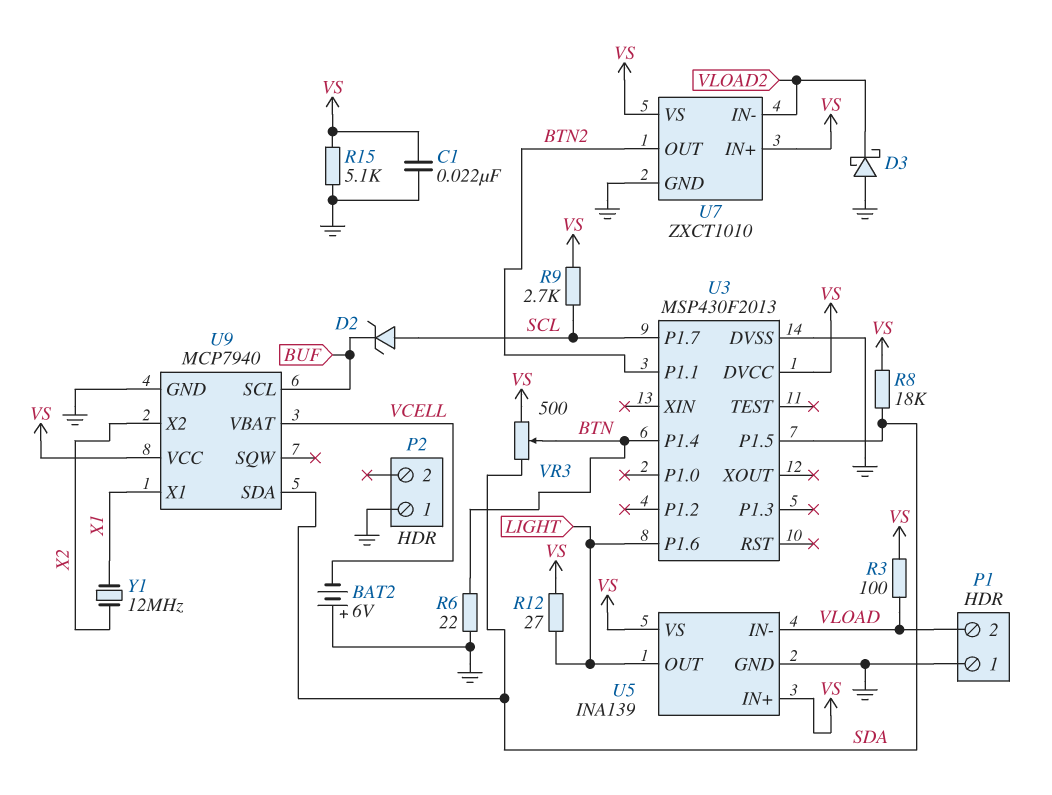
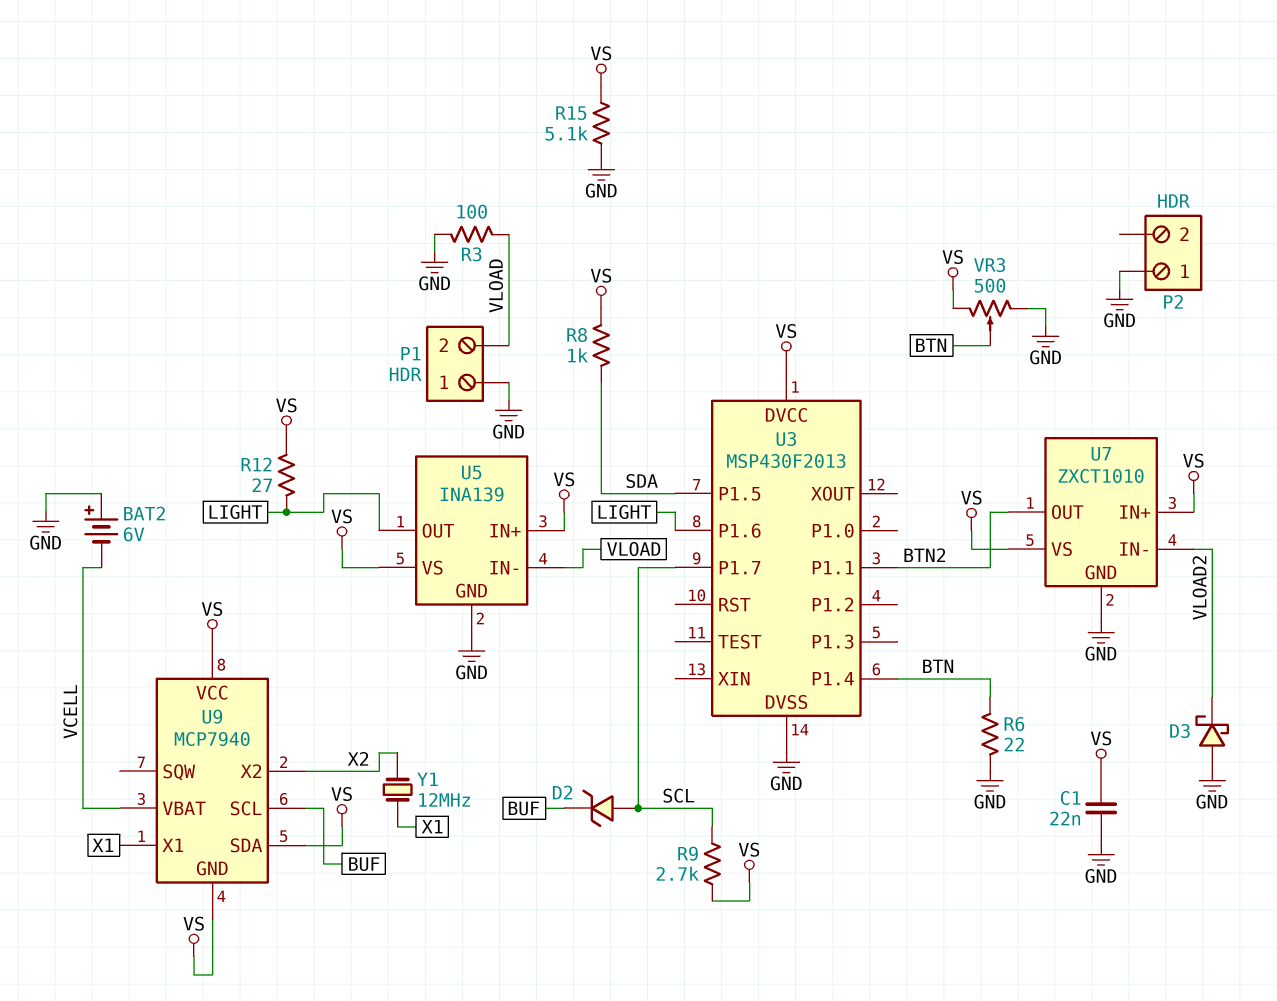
R3: 100 (VLOAD, VS) -> 100 (GND, VLOAD)
R8: 18k (SDA, VS) -> 1k (SDA, VS)
U9 pin GND: GND -> VS
U9 pin SDA: SDA -> VS
VR3: 500 (SDA, VS, wiper BTN) -> 500 (GND, VS, wiper BTN)

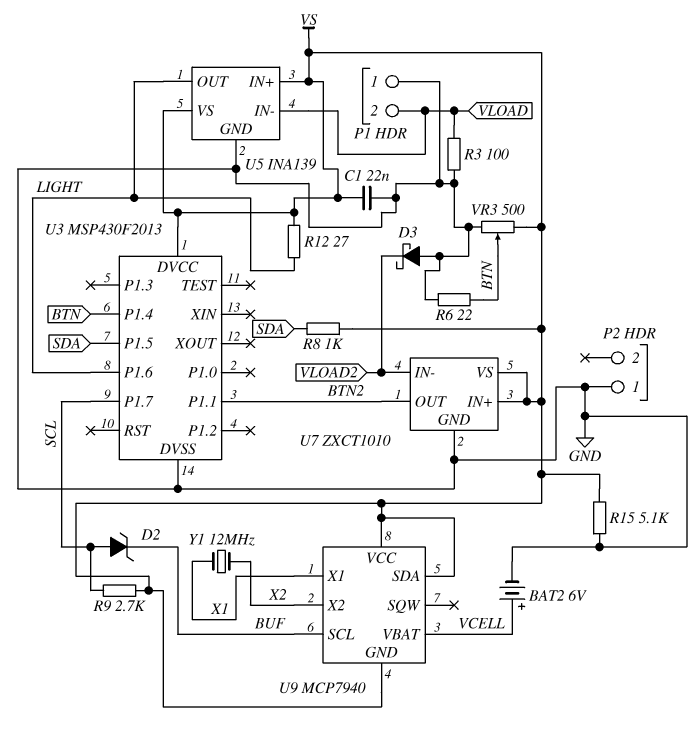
BAT2: 6V (plus GND, minus VCELL) -> 6V (plus VCELL, minus GND)

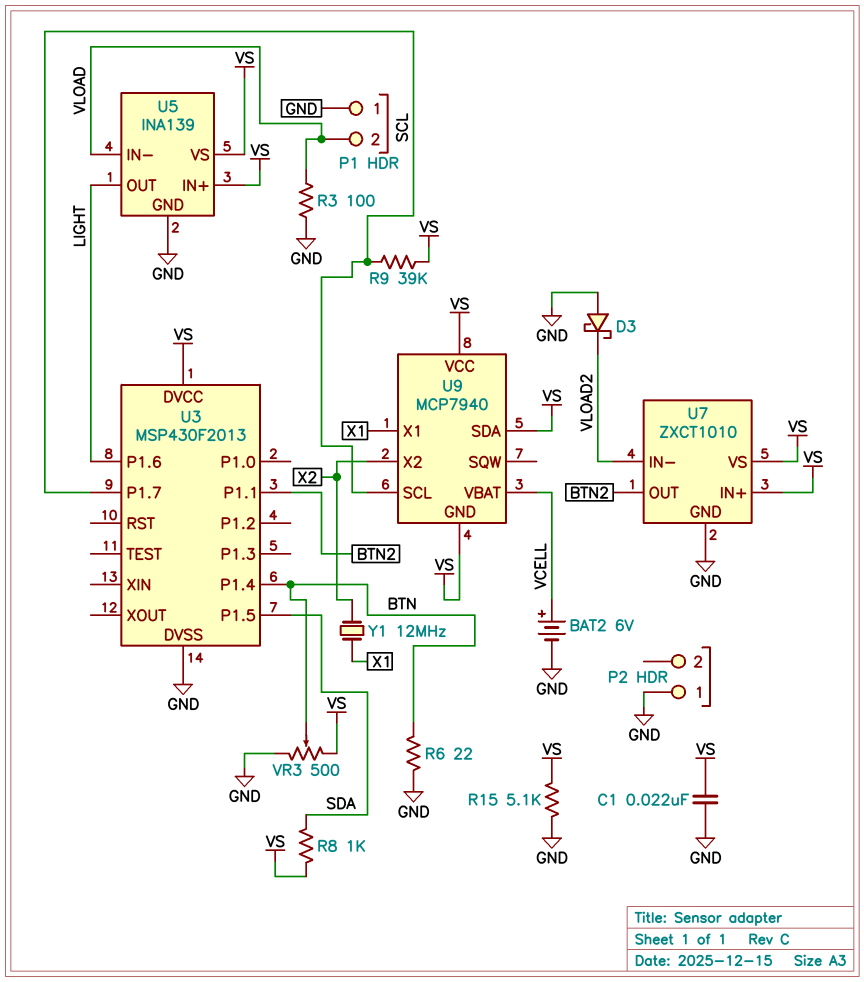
D2: zener (A SCL, K BUF) -> none
R9: 2.7k (SCL, VS) -> 39k (SCL, VS)
R12: 27 (LIGHT, VS) -> none
U9 pin SCL: BUF -> SCL

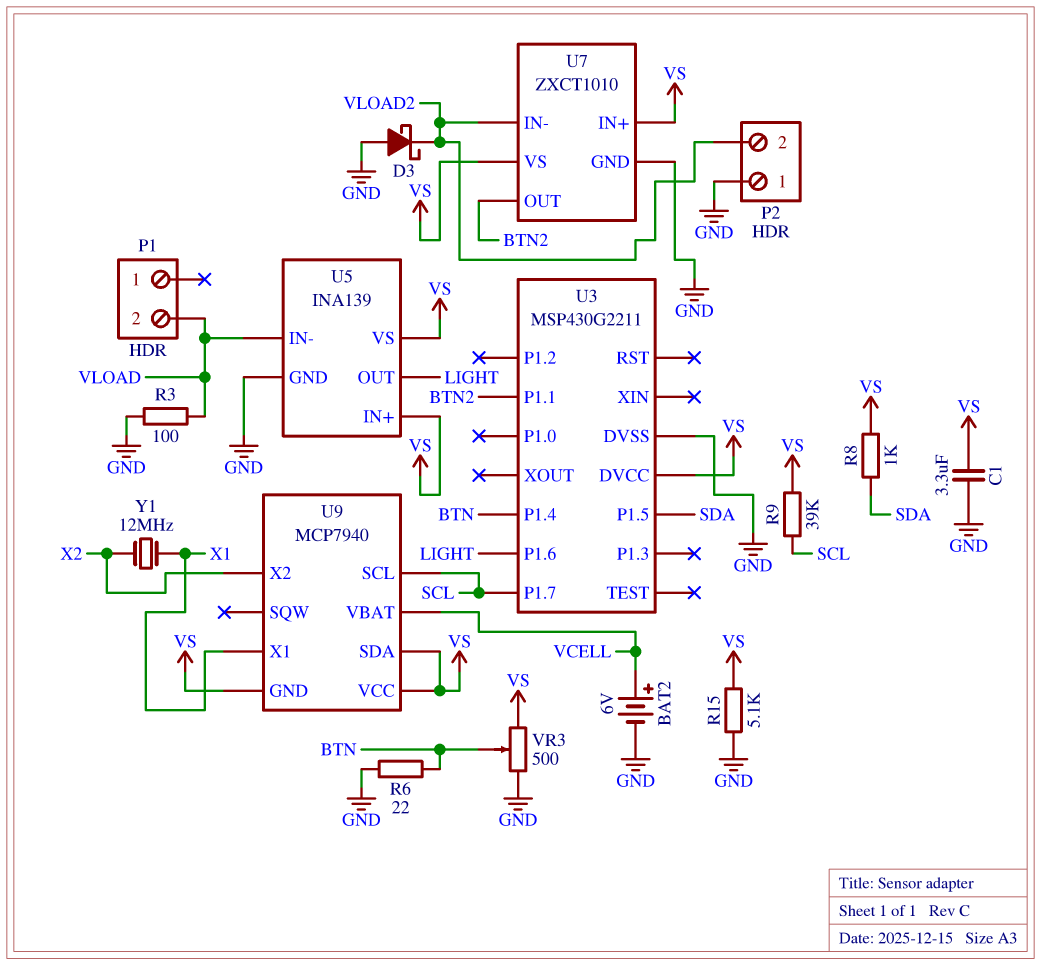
C1: 22nF (GND, VS) -> 3.3uF (GND, VS)
P1 pin 1: GND -> none
P2 pin 2: none -> VLOAD2
U3: MSP430F2013 -> MSP430G2211

